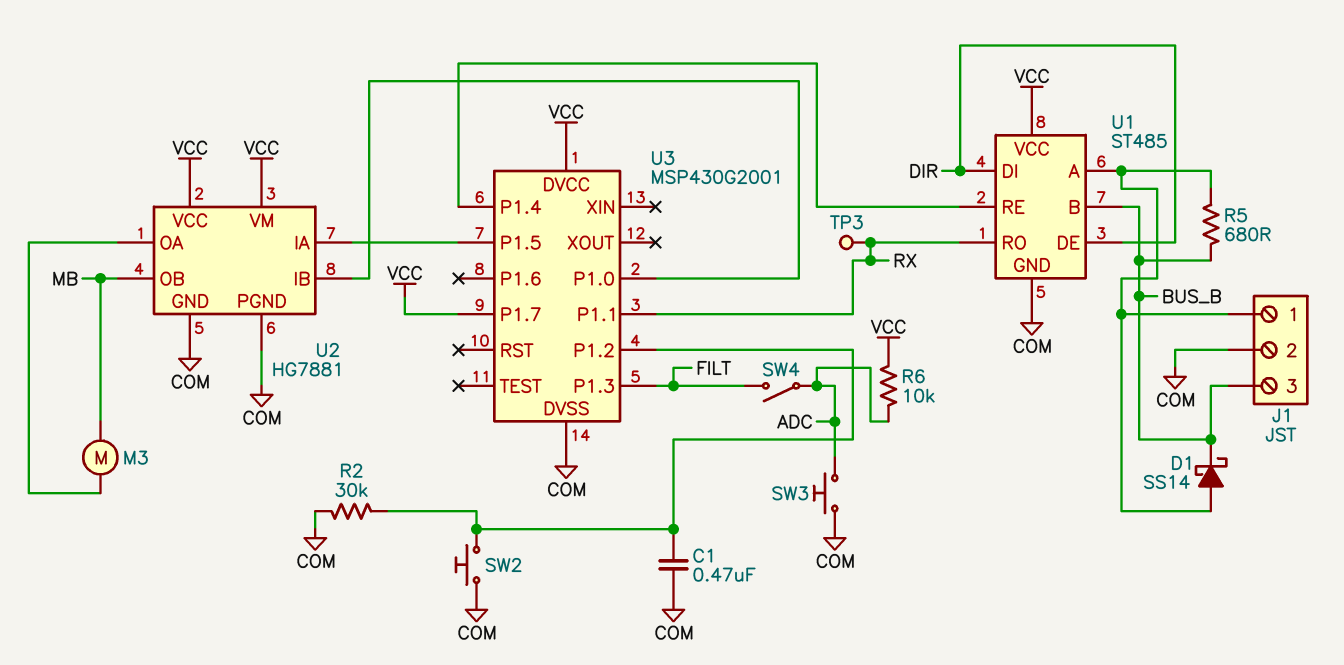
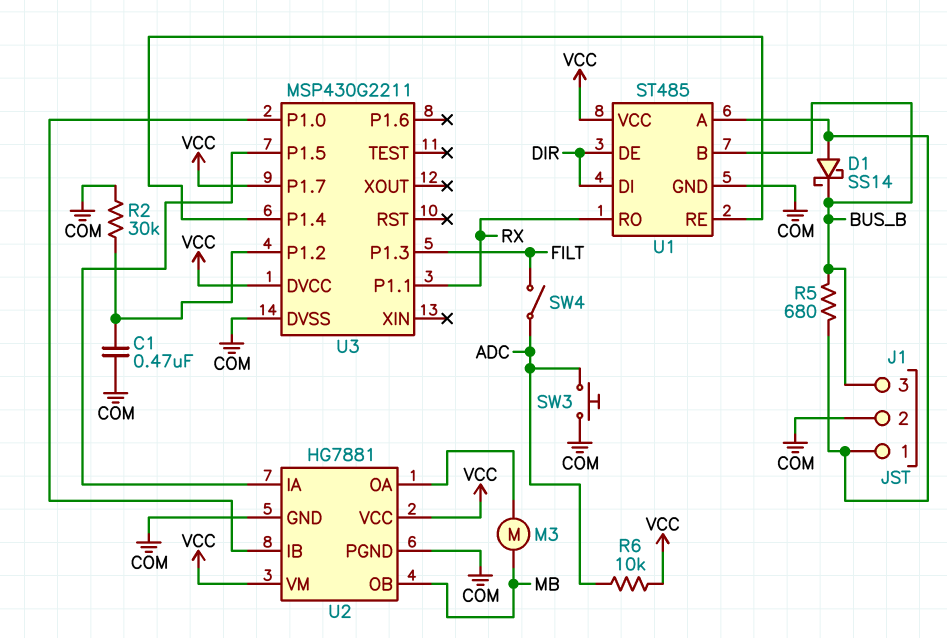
SW2: button (COM, U3/P1.2) -> none
TP3: test point (RX) -> none
U3: MSP430G2001 -> MSP430G2211

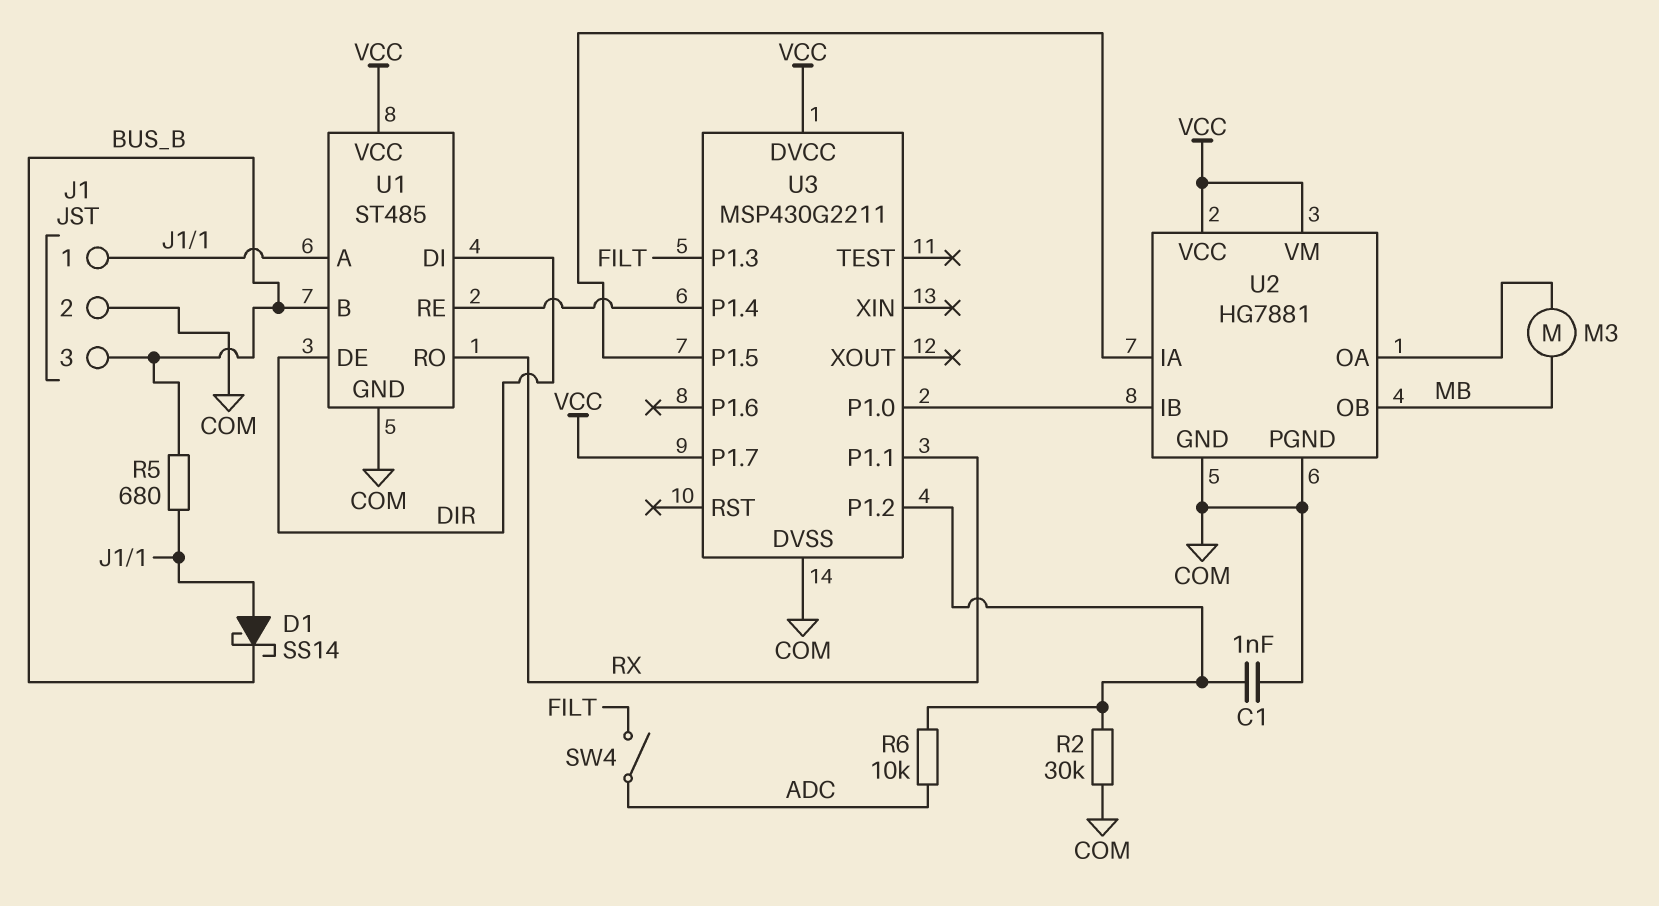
C1: 470nF (COM, U3/P1.2) -> 1nF (COM, U3/P1.2)
R6: 10k (ADC, VCC) -> 10k (ADC, U3/P1.2)
SW3: button (ADC, COM) -> none

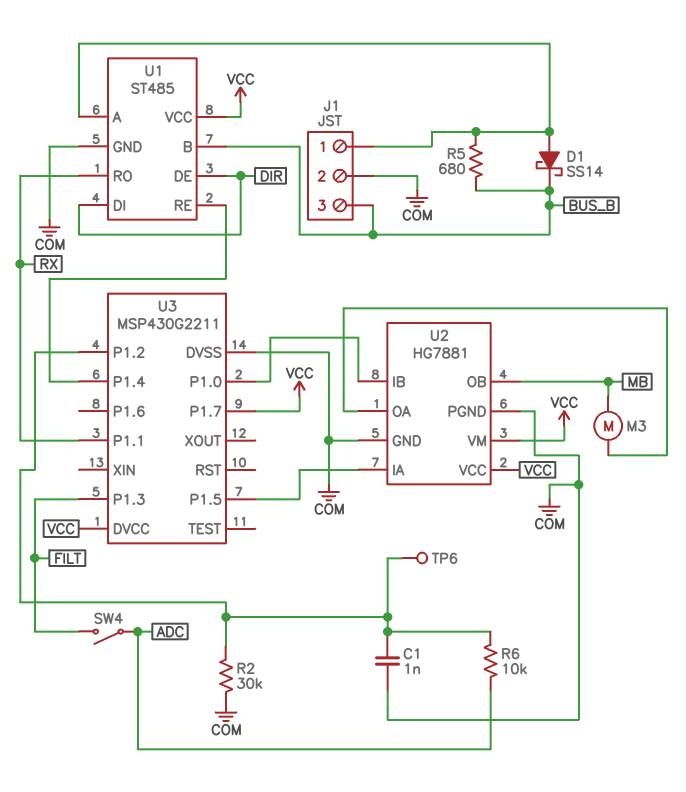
TP6: none -> test point (U3/P1.2)

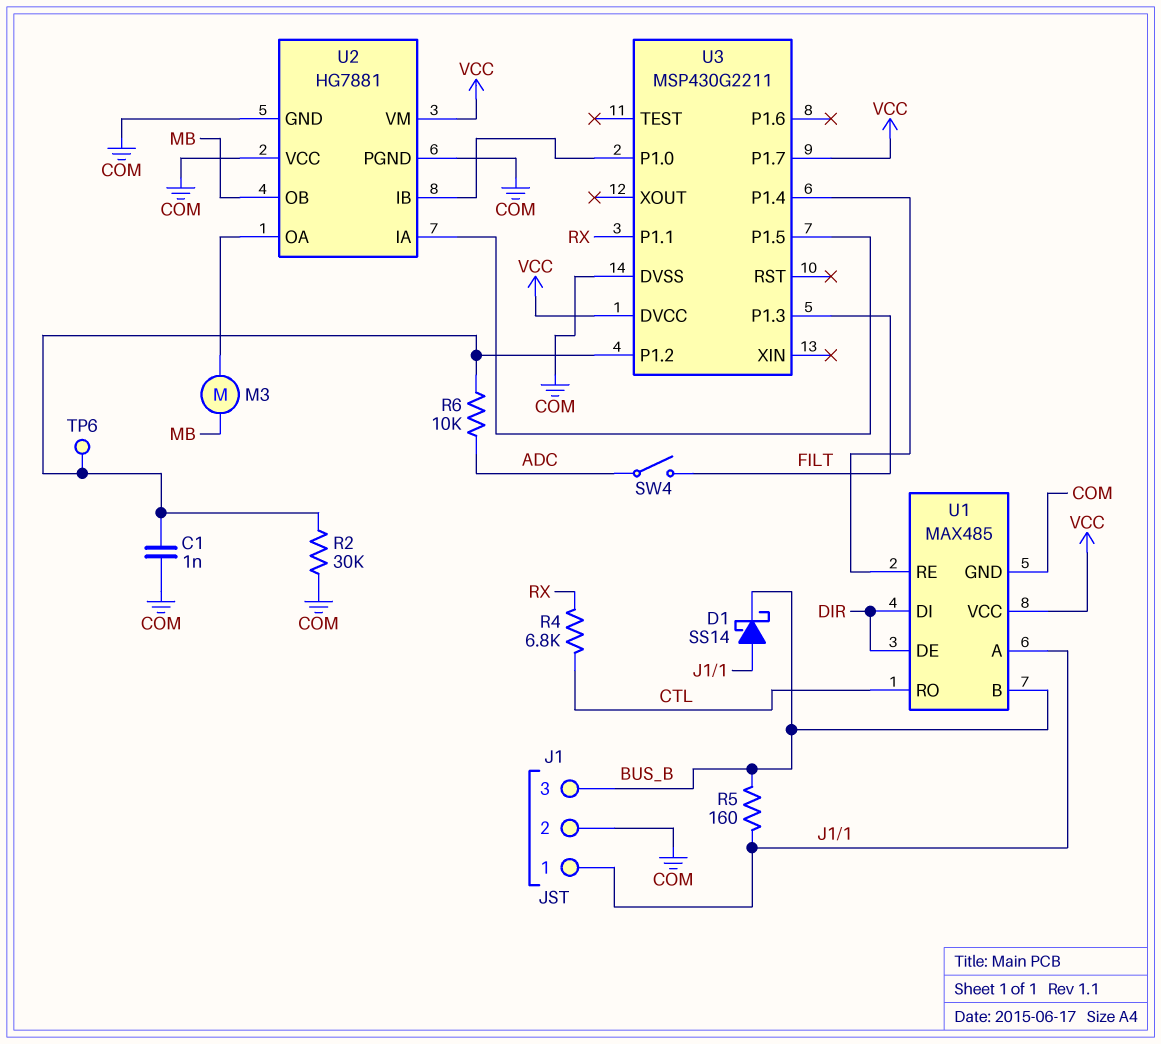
R4: none -> 6.8k (CTL, RX)
R5: 680 (BUS_B, J1/1) -> 160 (BUS_B, J1/1)
U1: ST485 -> MAX485
U1 pin RO: RX -> CTL
U2 pin VCC: VCC -> COM

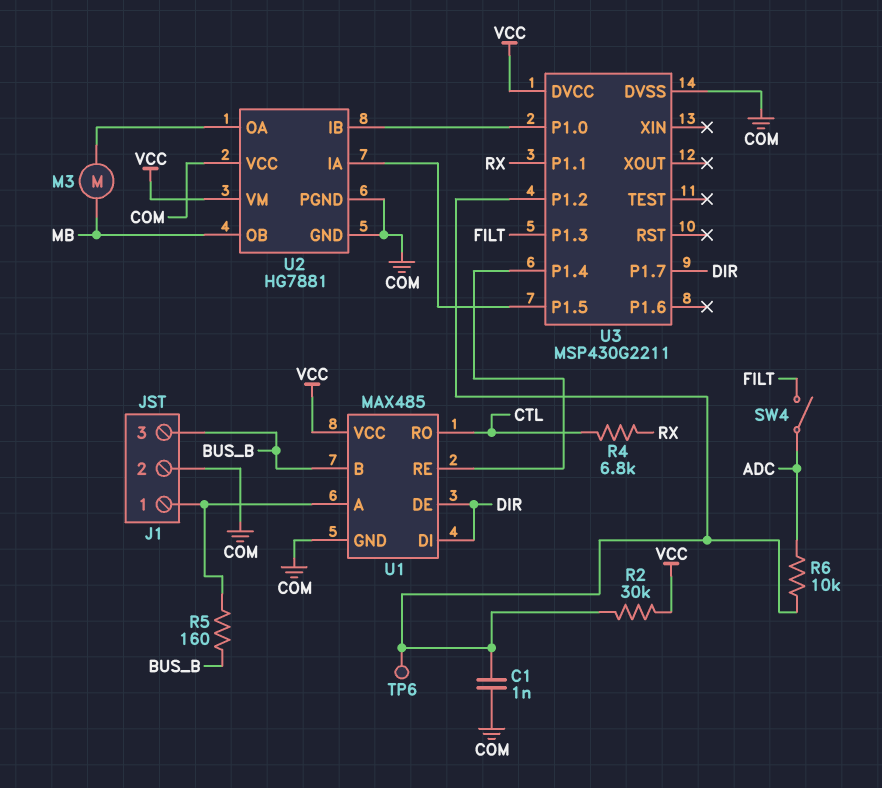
D1: schottky SS14 (A J1/1, K BUS_B) -> none
R2: 30k (COM, U3/P1.2) -> 30k (U3/P1.2, VCC)
U3 pin P1.7: VCC -> DIR

